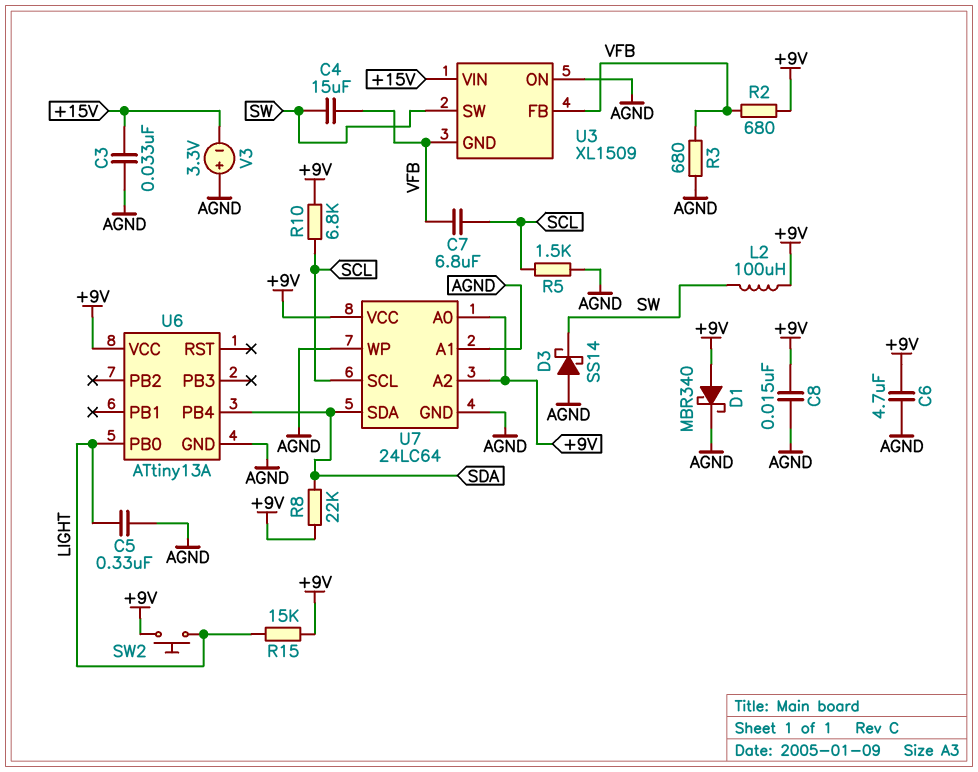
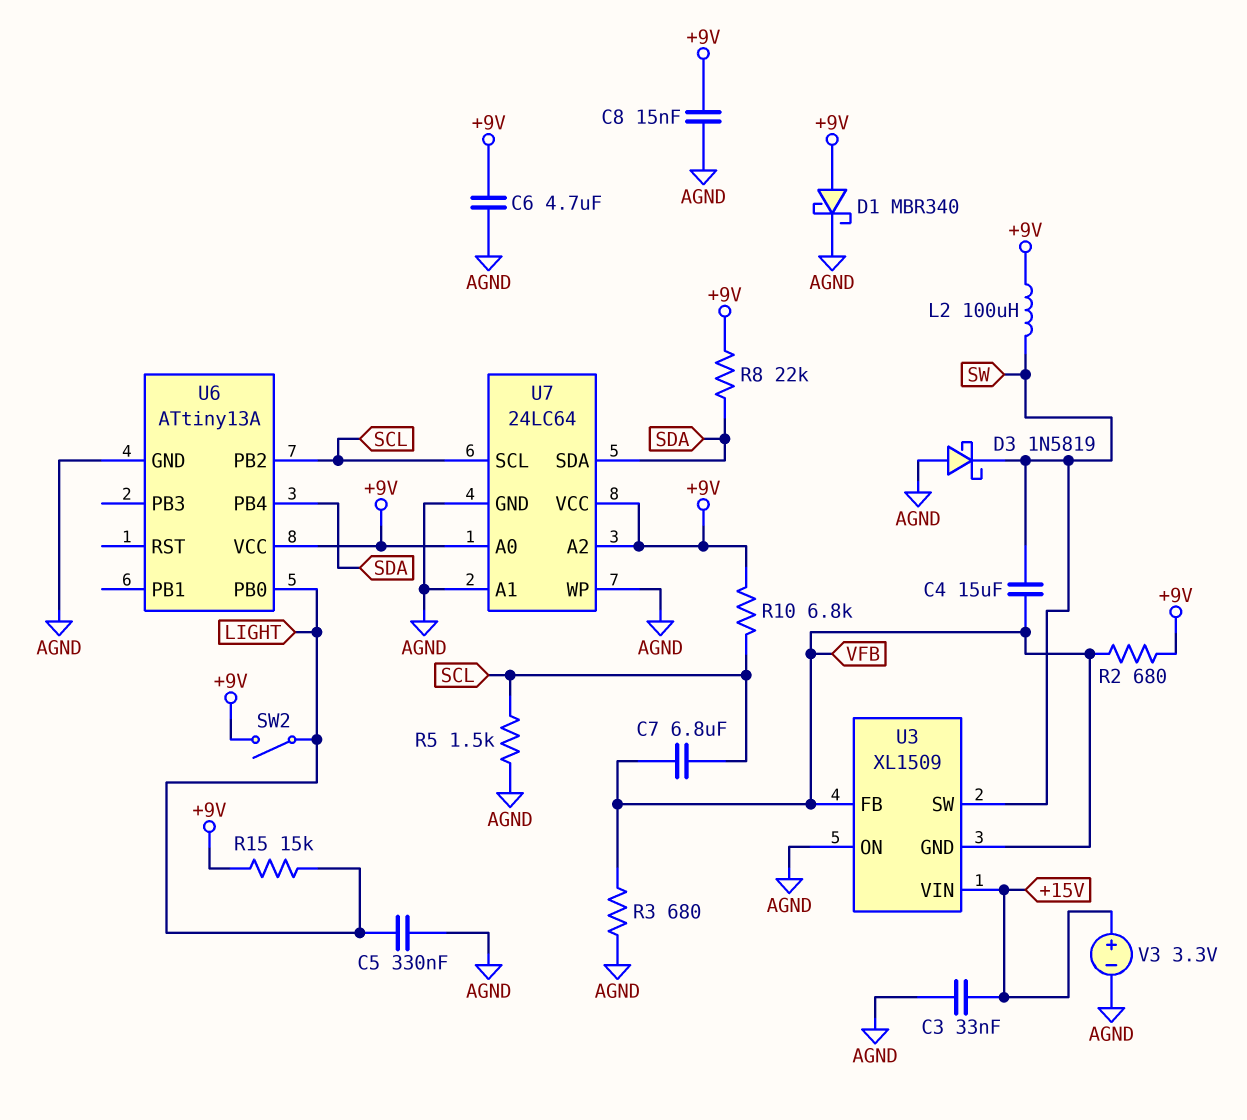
D3: schottky SS14 (A AGND, K SW) -> schottky 1N5819 (A AGND, K SW)
SW2: button (+9V, LIGHT) -> switch (+9V, LIGHT)
U6 pin PB2: none -> SCL
V3: 3.3V (plus AGND, minus +15V) -> 3.3V (plus +15V, minus AGND)

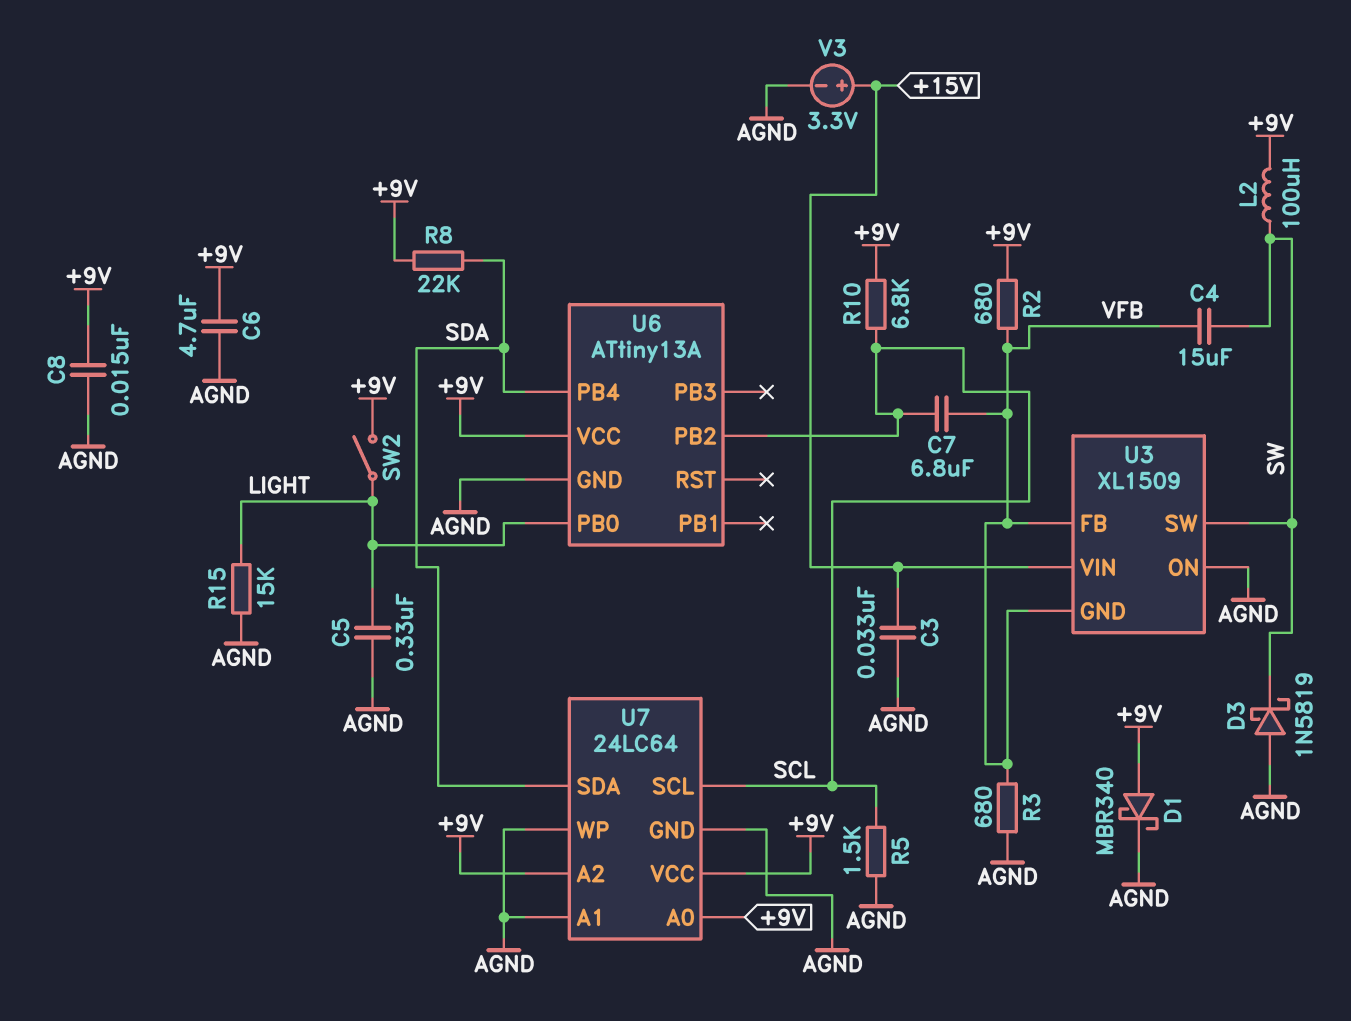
R15: 15k (+9V, LIGHT) -> 15k (AGND, LIGHT)

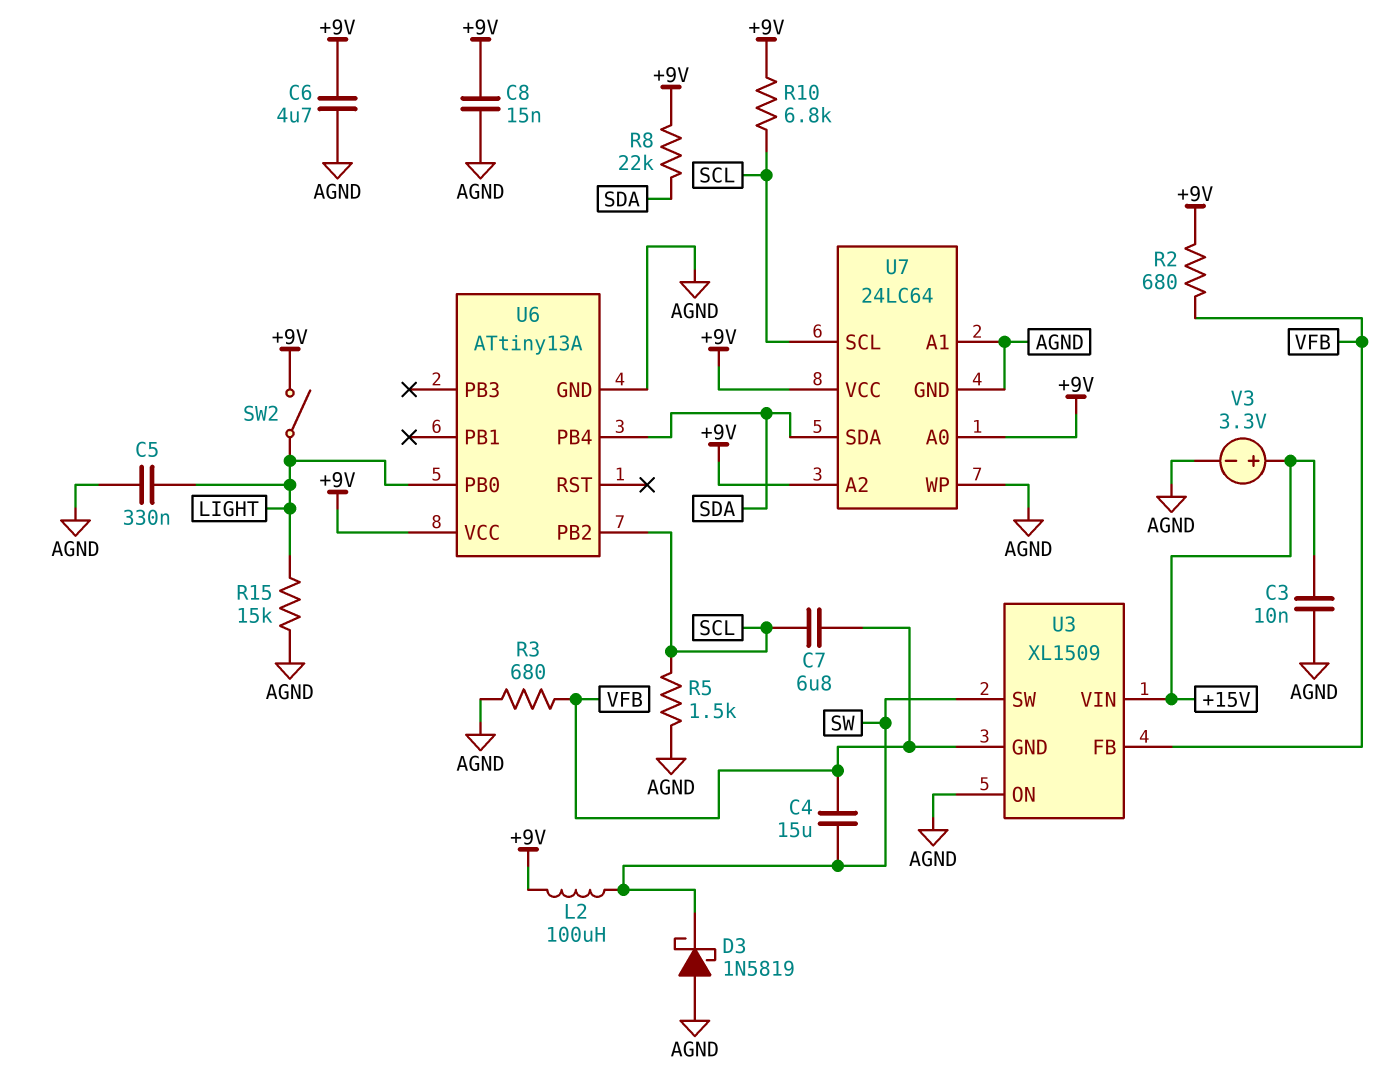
C3: 33nF (+15V, AGND) -> 10nF (+15V, AGND)
D1: schottky MBR340 (A +9V, K AGND) -> none

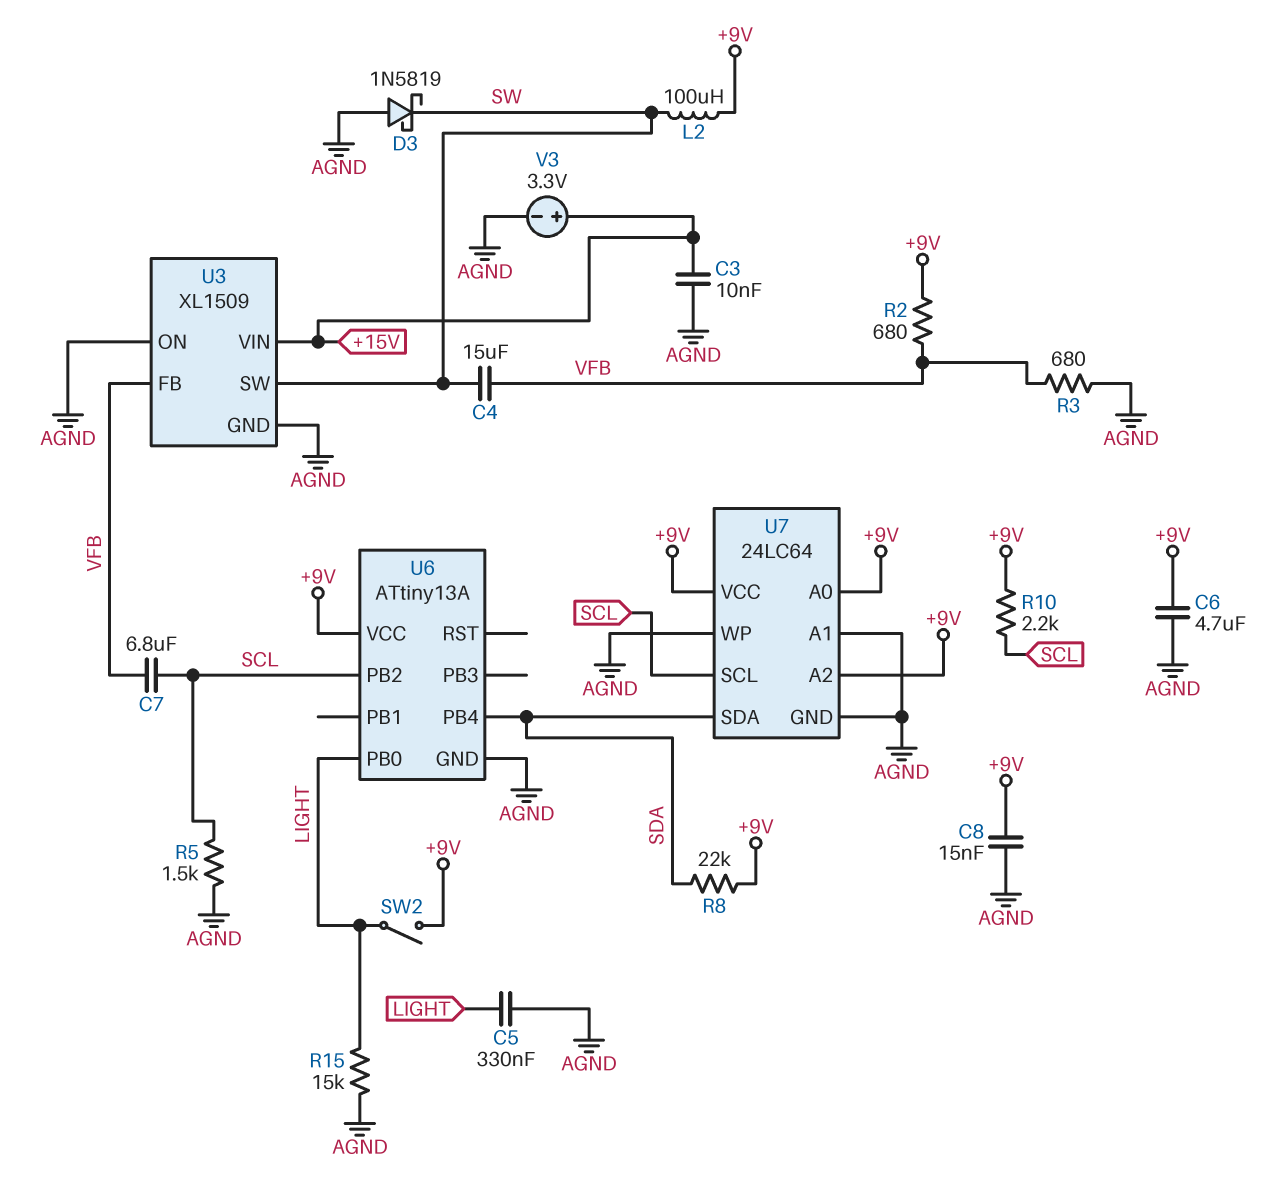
R10: 6.8k (+9V, SCL) -> 2.2k (+9V, SCL)
U3 pin GND: VFB -> AGND

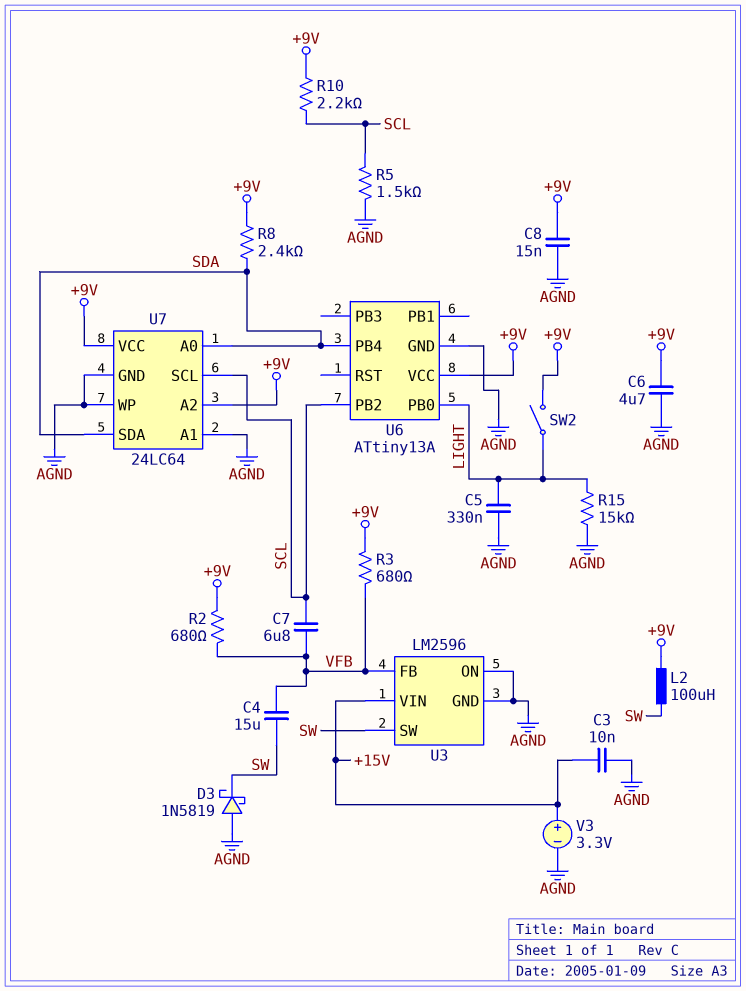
R3: 680 (AGND, VFB) -> 680 (+9V, VFB)
R8: 22k (+9V, SDA) -> 2.4k (+9V, SDA)
U3: XL1509 -> LM2596
U7 pin A0: +9V -> SDA

